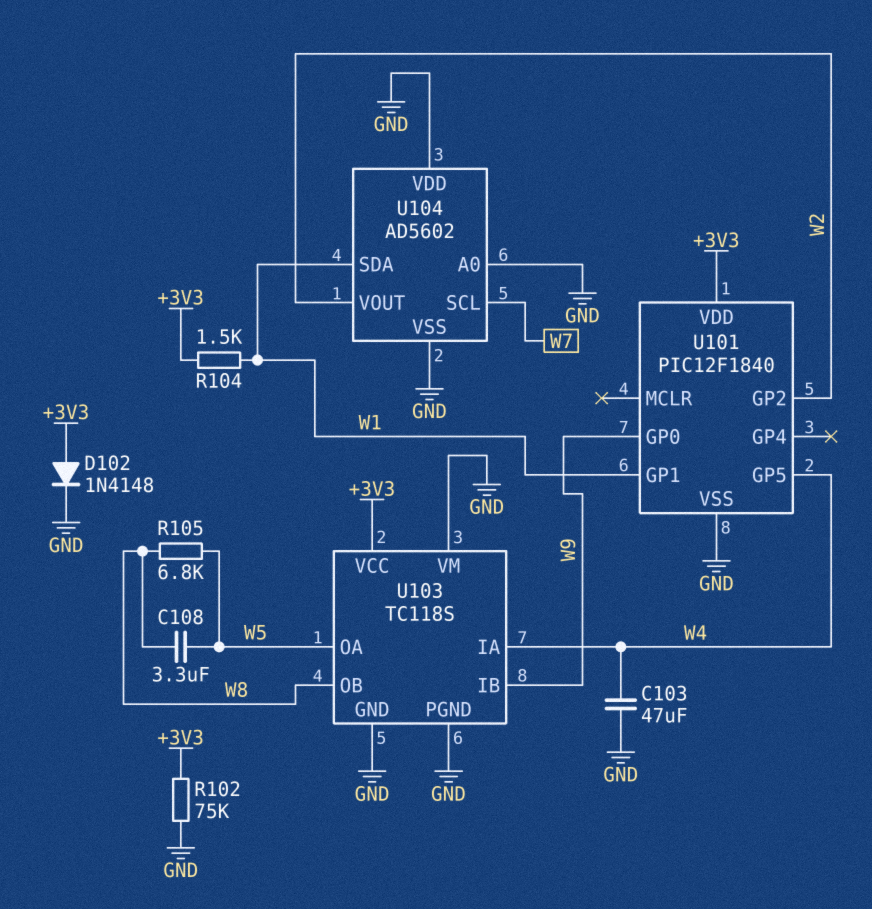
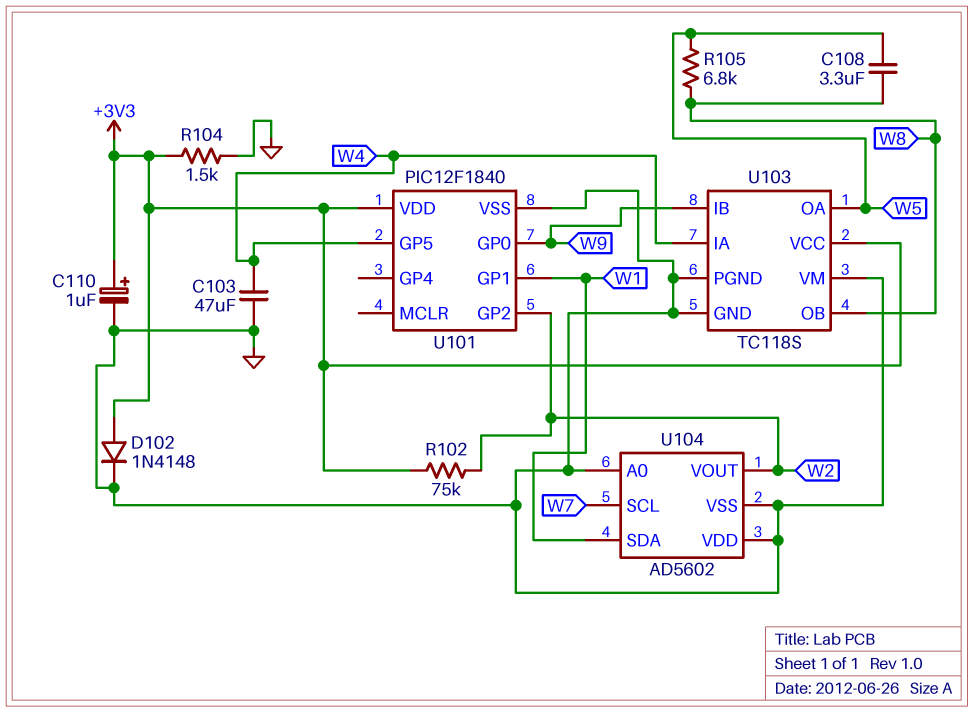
C110: none -> 1uF (plus +3V3, minus GND)
R102: 75k (+3V3, GND) -> 75k (+3V3, W2)
R104: 1.5k (+3V3, W1) -> 1.5k (+3V3, GND)

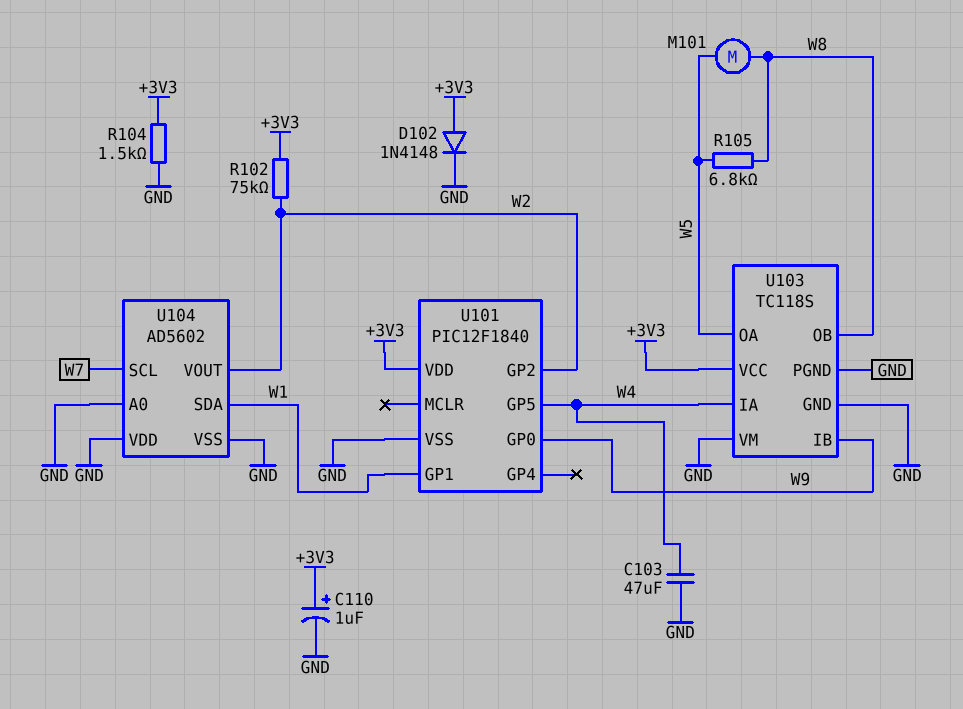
C108: 3.3uF (W5, W8) -> none
M101: none -> motor (W5, W8)

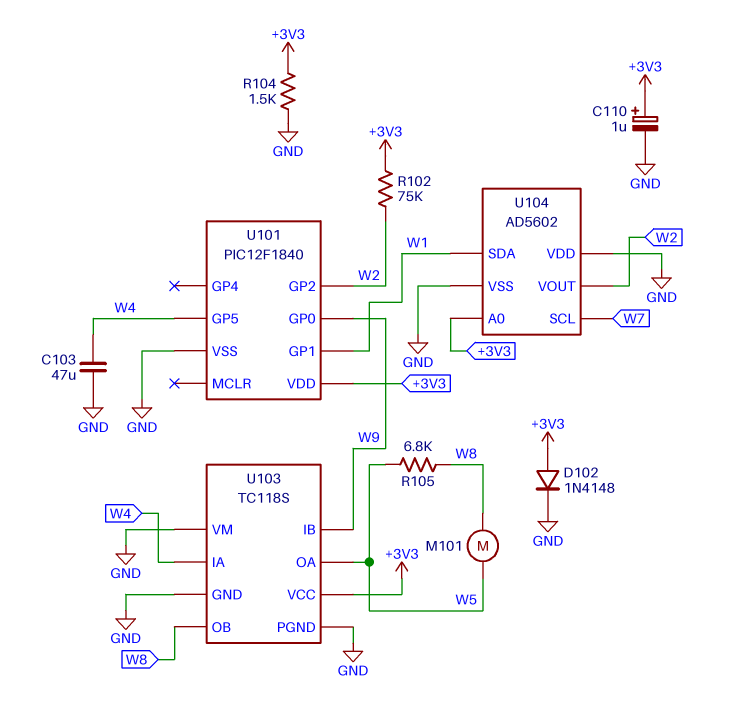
U104 pin A0: GND -> +3V3

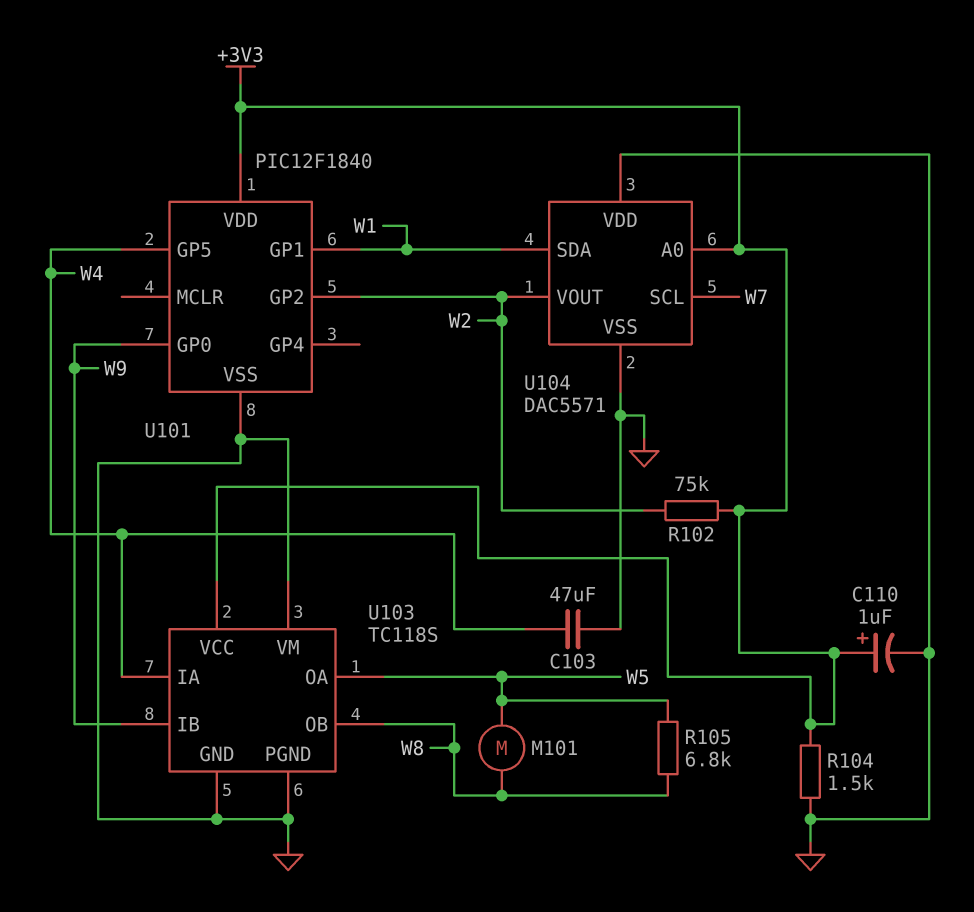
D102: diode 1N4148 (A +3V3, K GND) -> none
U104: AD5602 -> DAC5571

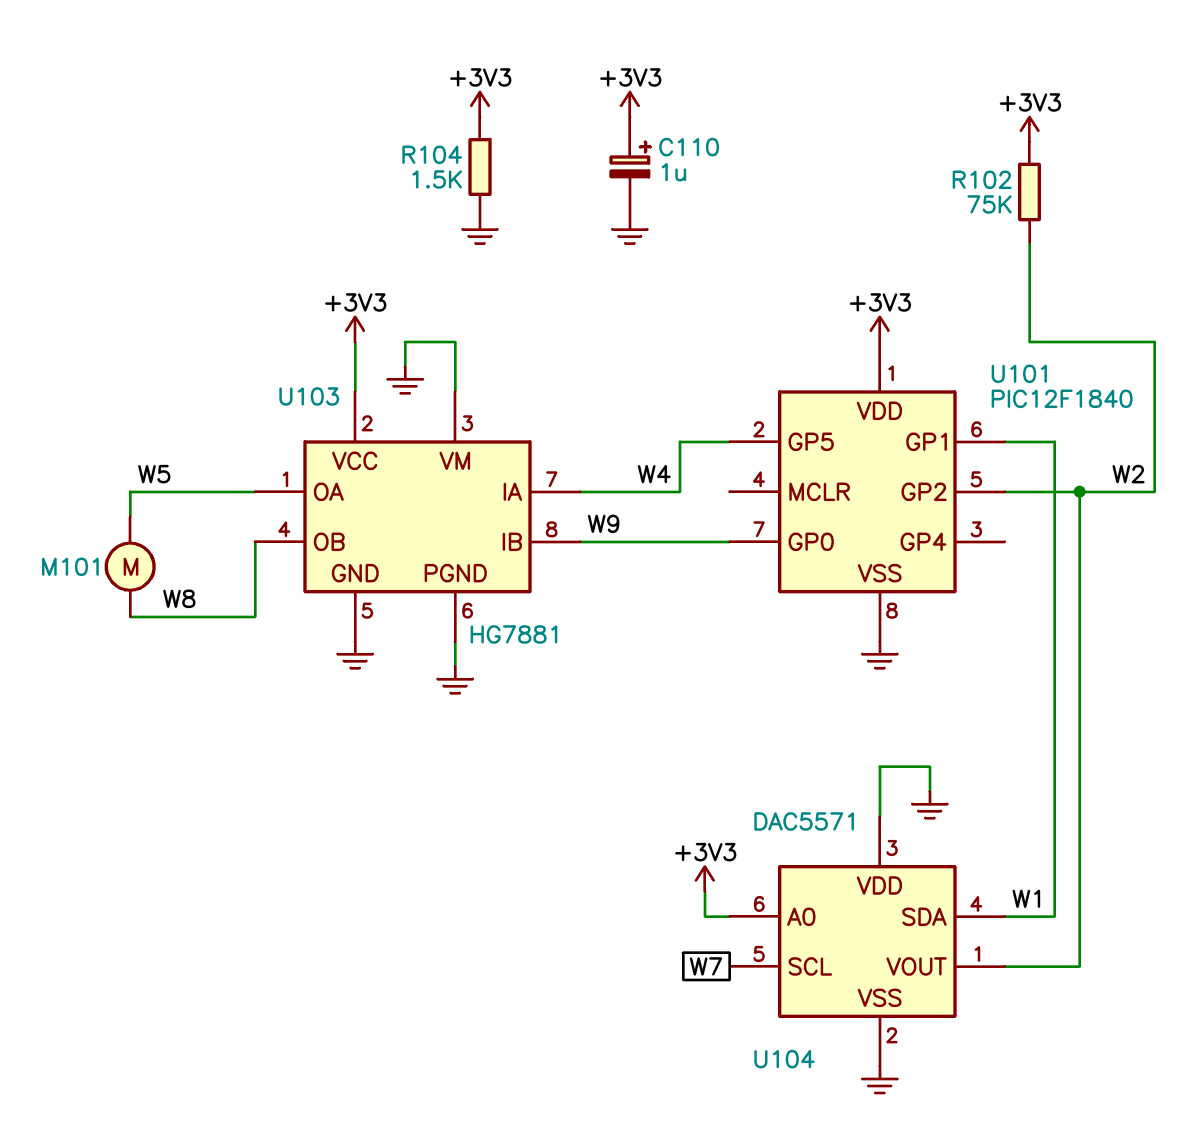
C103: 47uF (GND, W4) -> none
R105: 6.8k (W5, W8) -> none
U103: TC118S -> HG7881

